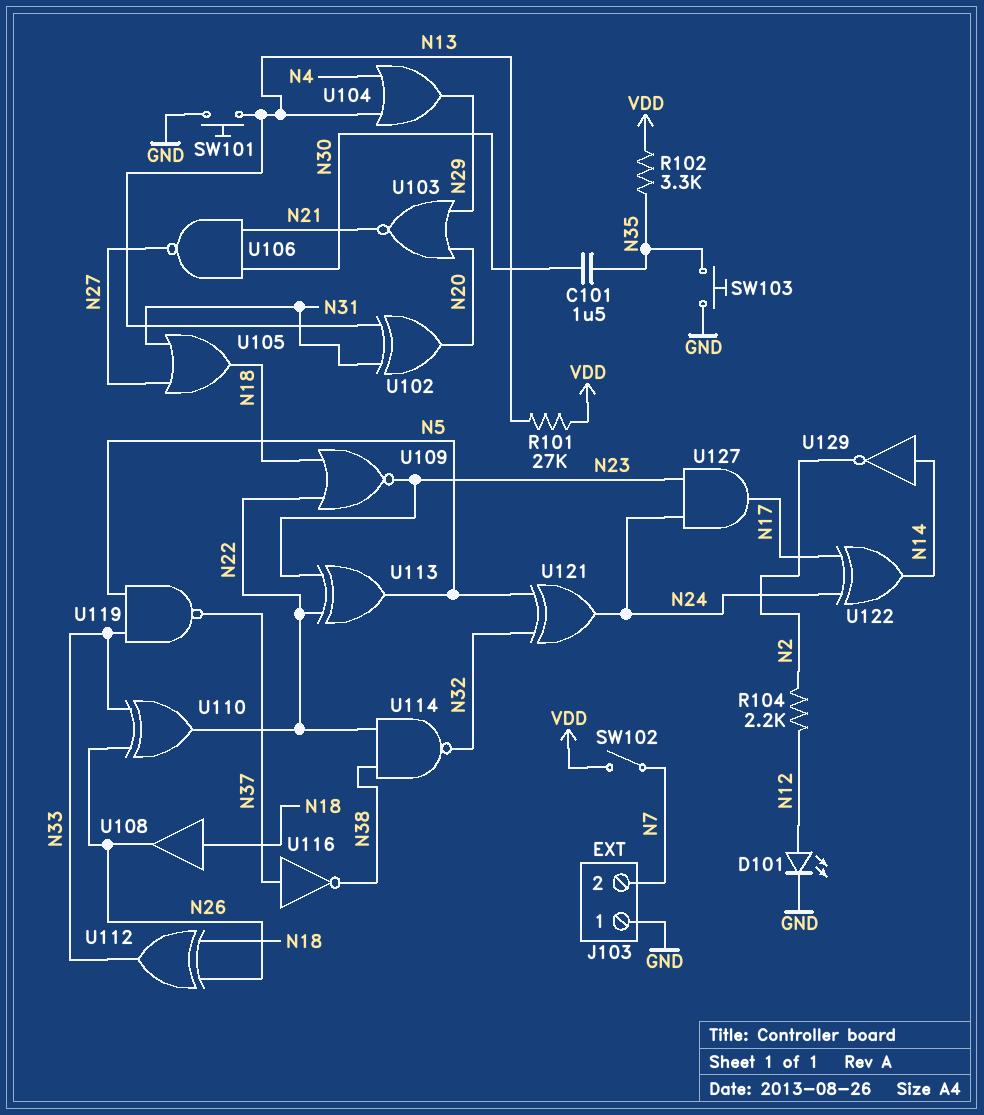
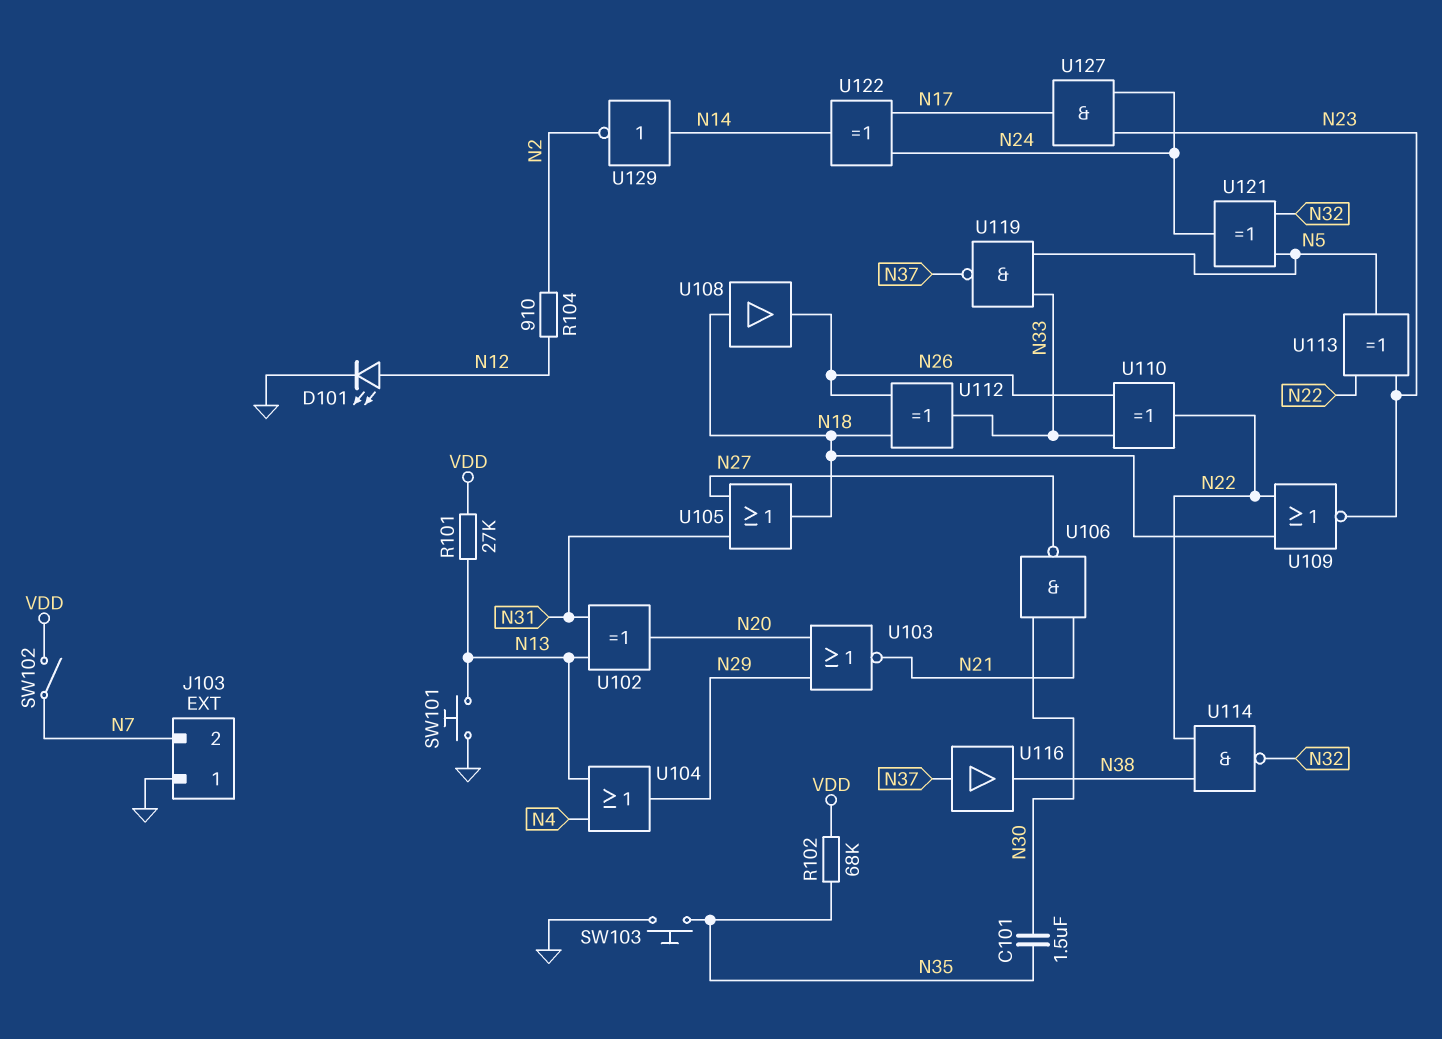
R102: 3.3k (N35, VDD) -> 68k (N35, VDD)
R104: 2.2k (N2, N12) -> 910 (N2, N12)
U116: NOT (in N37, out N38) -> buffer (in N37, out N38)

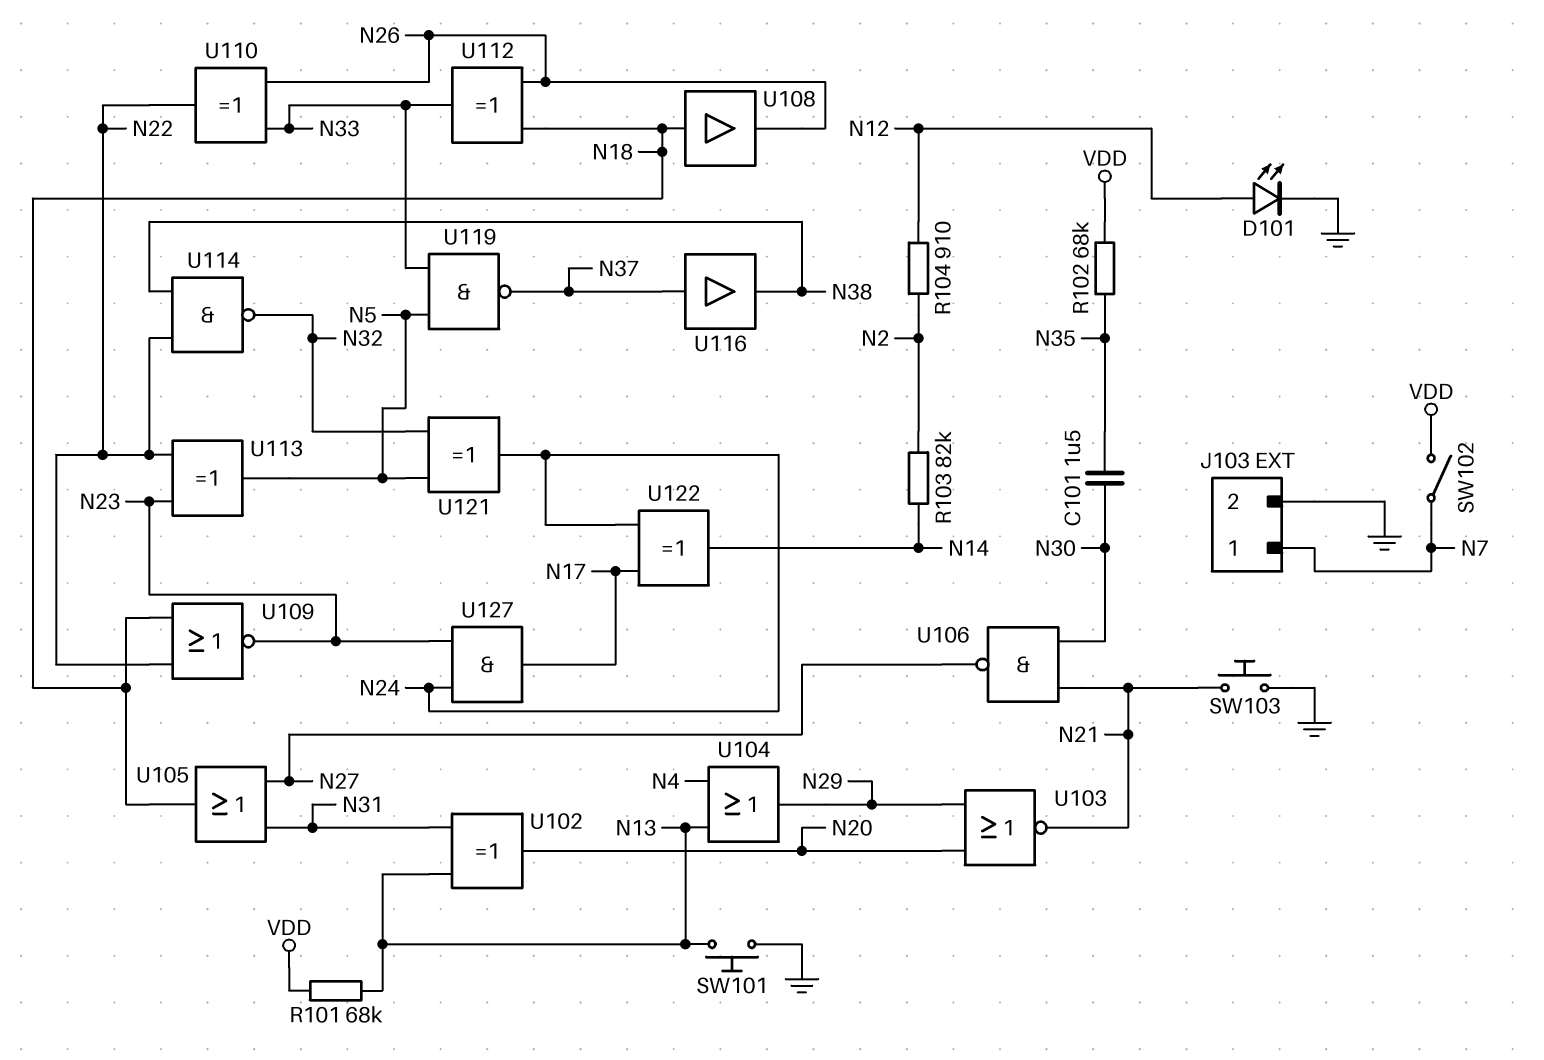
J103 pin 1: GND -> N7
J103 pin 2: N7 -> GND
R101: 27k (N13, VDD) -> 68k (N13, VDD)
R103: none -> 82k (N2, N14)
SW103: button (GND, N35) -> button (GND, N21)
U129: NOT (in N14, out N2) -> none

